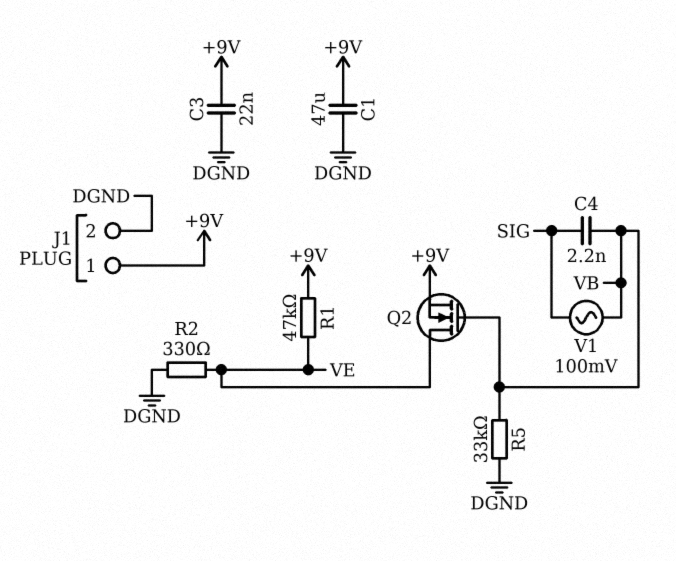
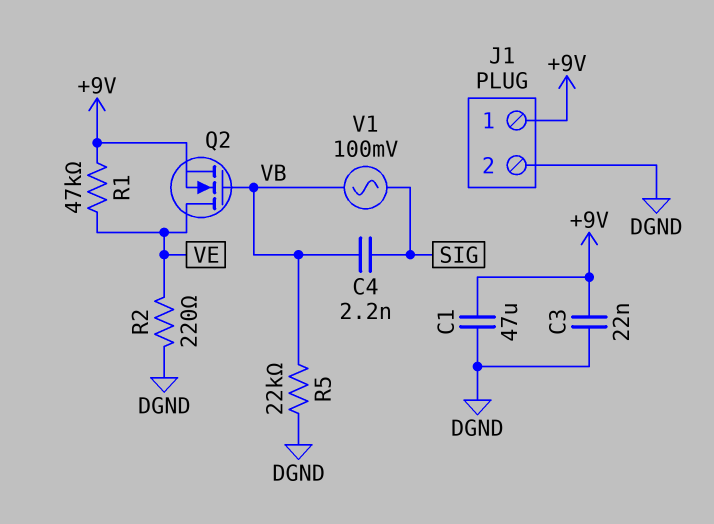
R2: 330 (DGND, VE) -> 220 (DGND, VE)
R5: 33k (DGND, VB) -> 22k (DGND, VB)

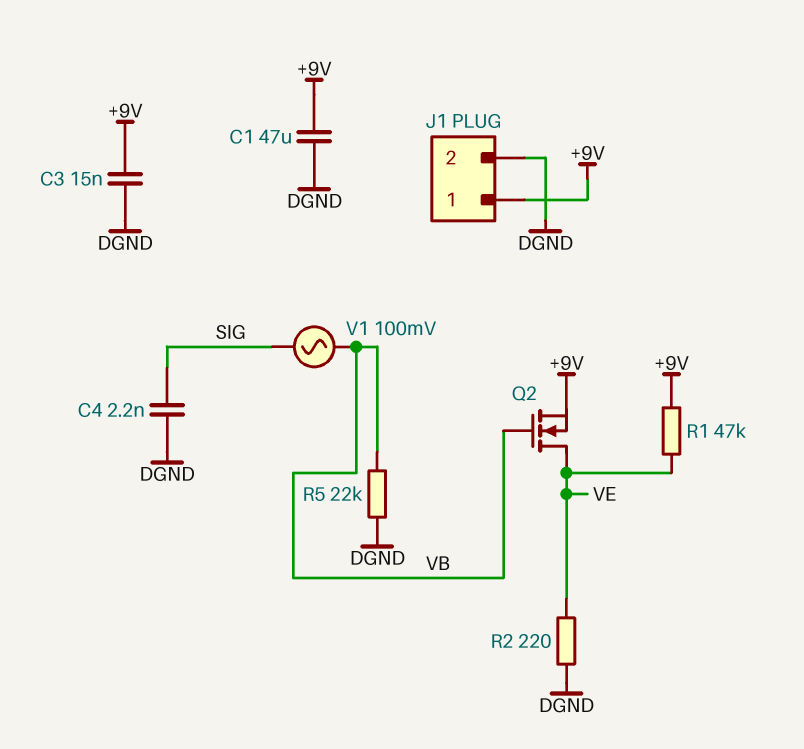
C3: 22nF (+9V, DGND) -> 15nF (+9V, DGND)
C4: 2.2nF (SIG, VB) -> 2.2nF (DGND, SIG)

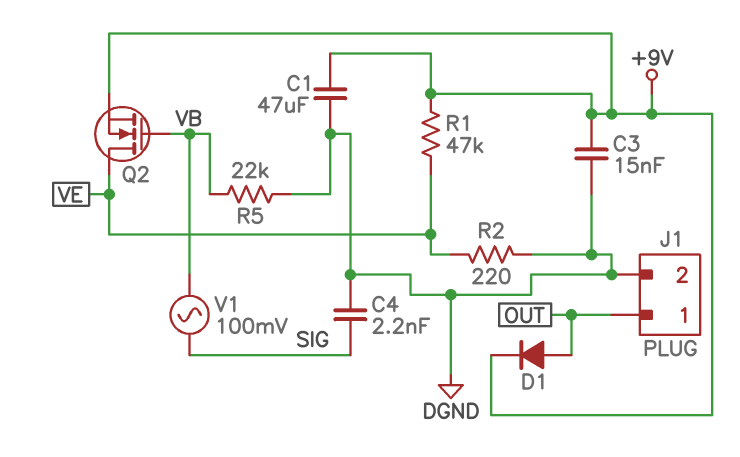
D1: none -> diode (A OUT, K +9V)
J1 pin 1: +9V -> OUT

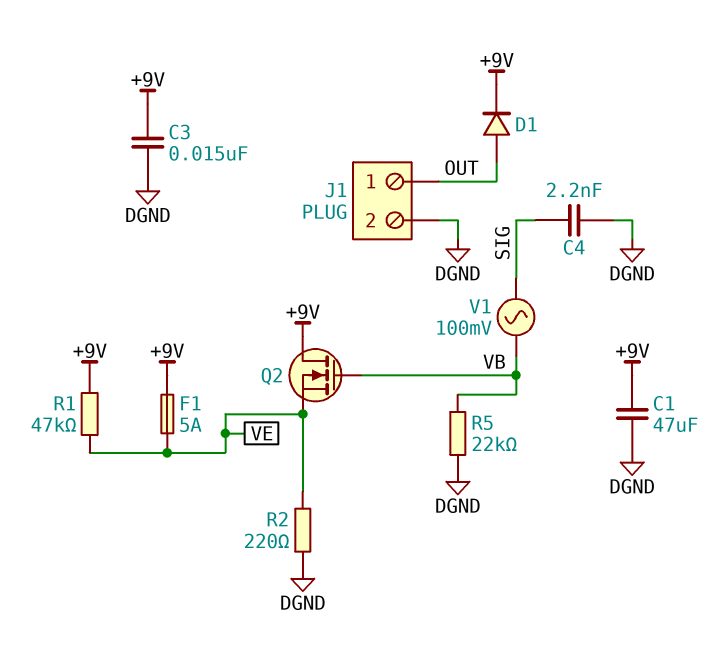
F1: none -> 5A (+9V, VE)
Q2: NMOS (G VB, D VE, S +9V) -> NMOS (G VB, D +9V, S VE)

